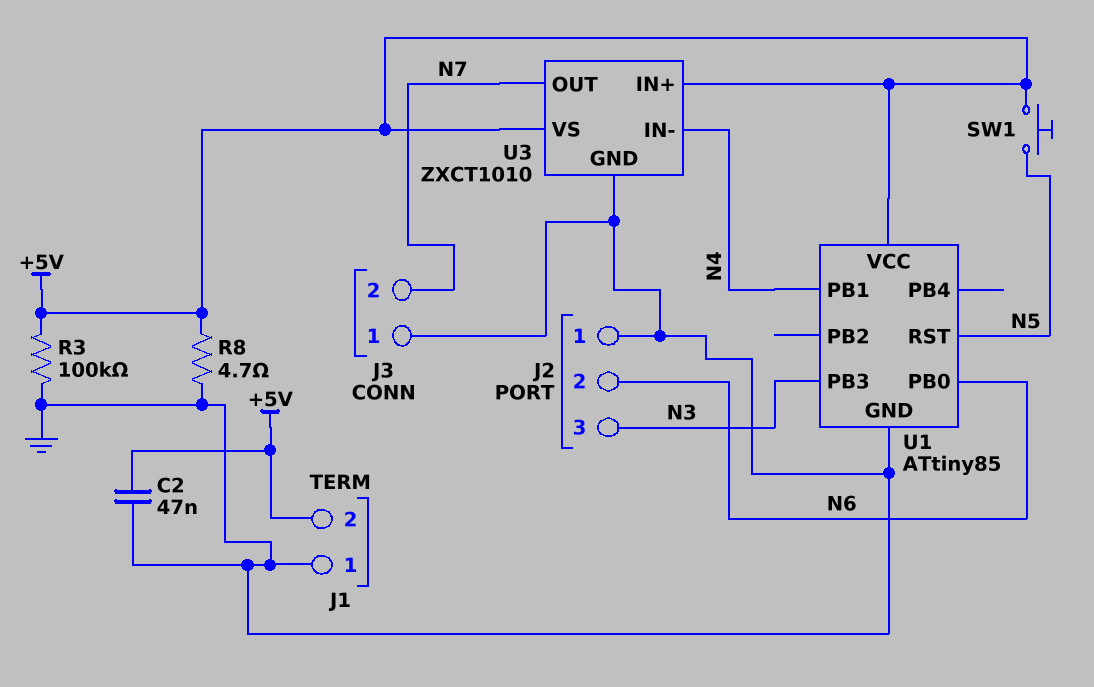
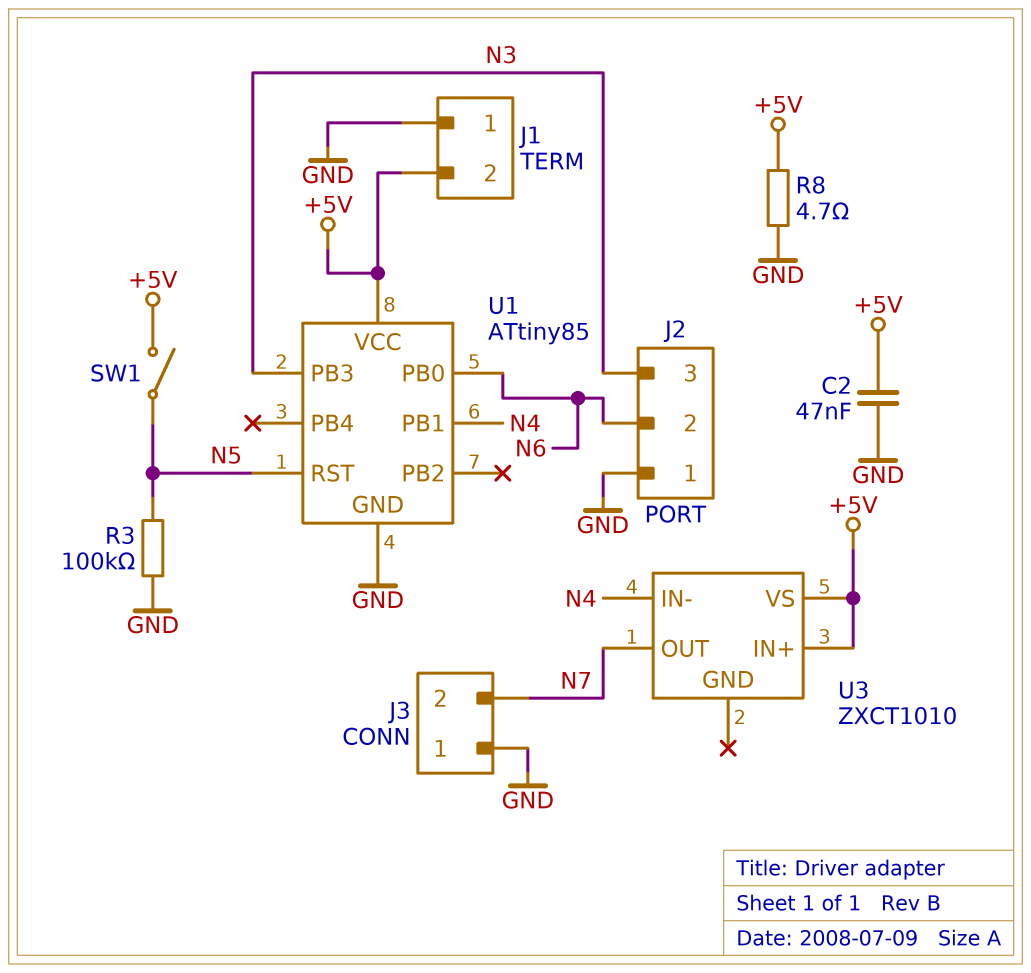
R3: 100k (+5V, GND) -> 100k (GND, N5)
SW1: button (+5V, N5) -> switch (+5V, N5)
U3 pin GND: GND -> none

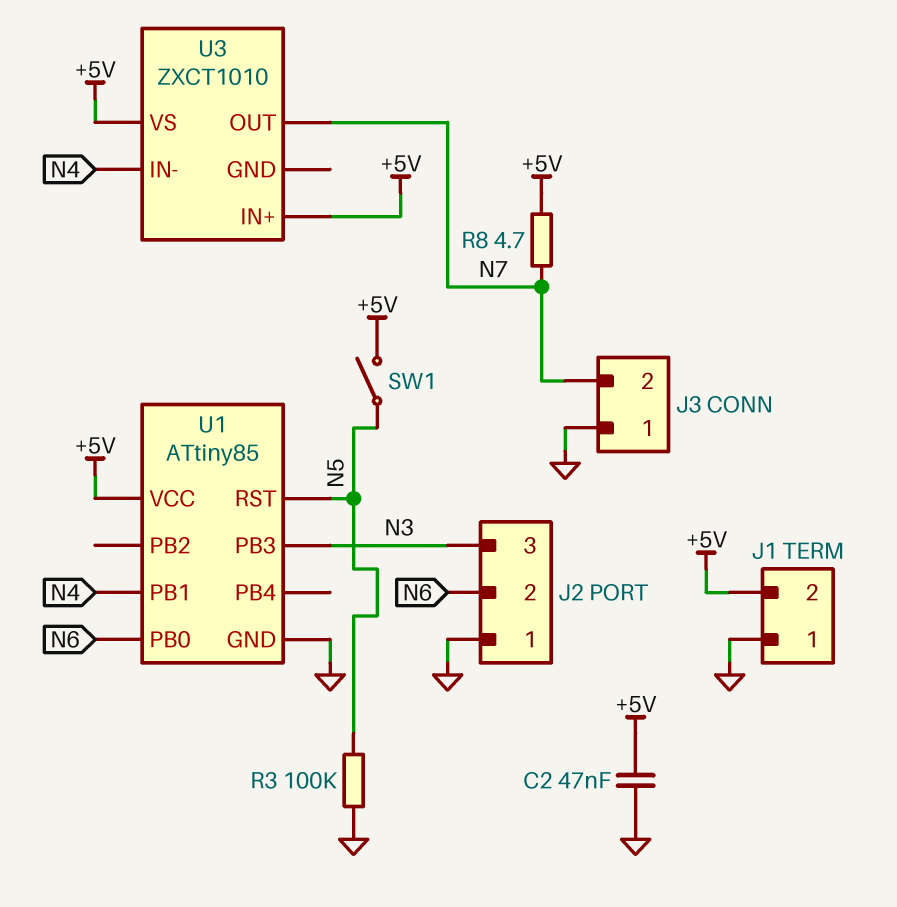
R8: 4.7 (+5V, GND) -> 4.7 (+5V, N7)

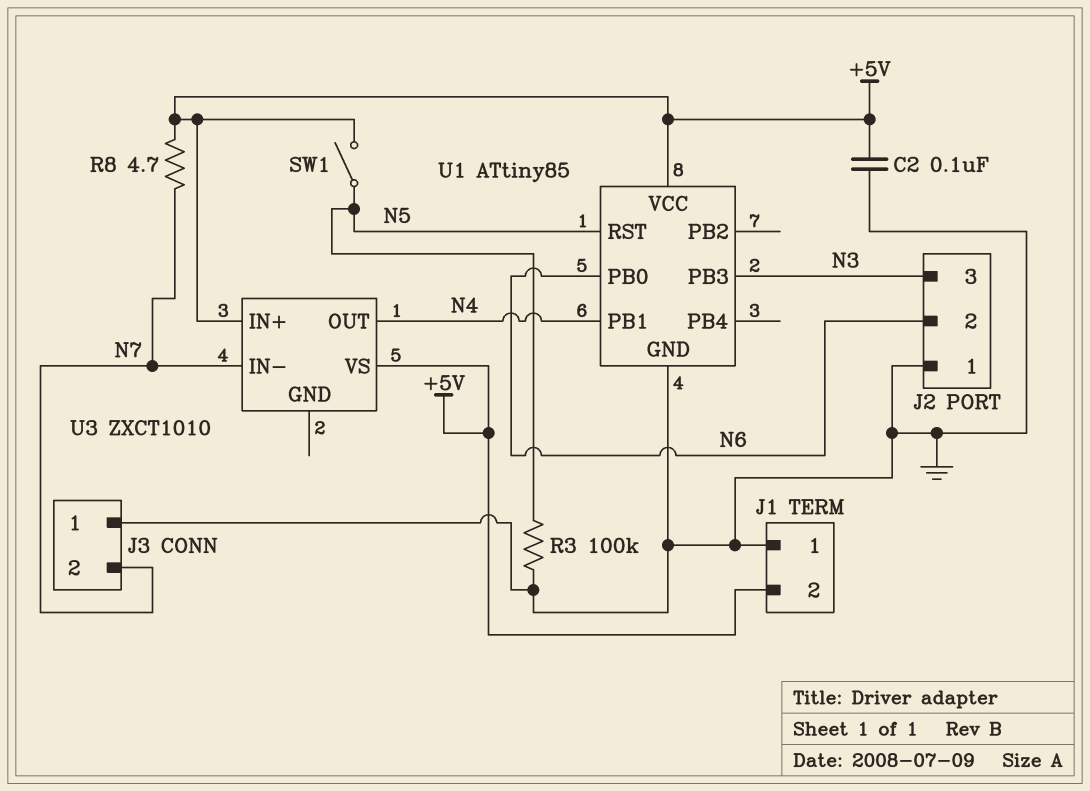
C2: 47nF (+5V, GND) -> 100nF (+5V, GND)
U3 pin IN-: N4 -> N7
U3 pin OUT: N7 -> N4

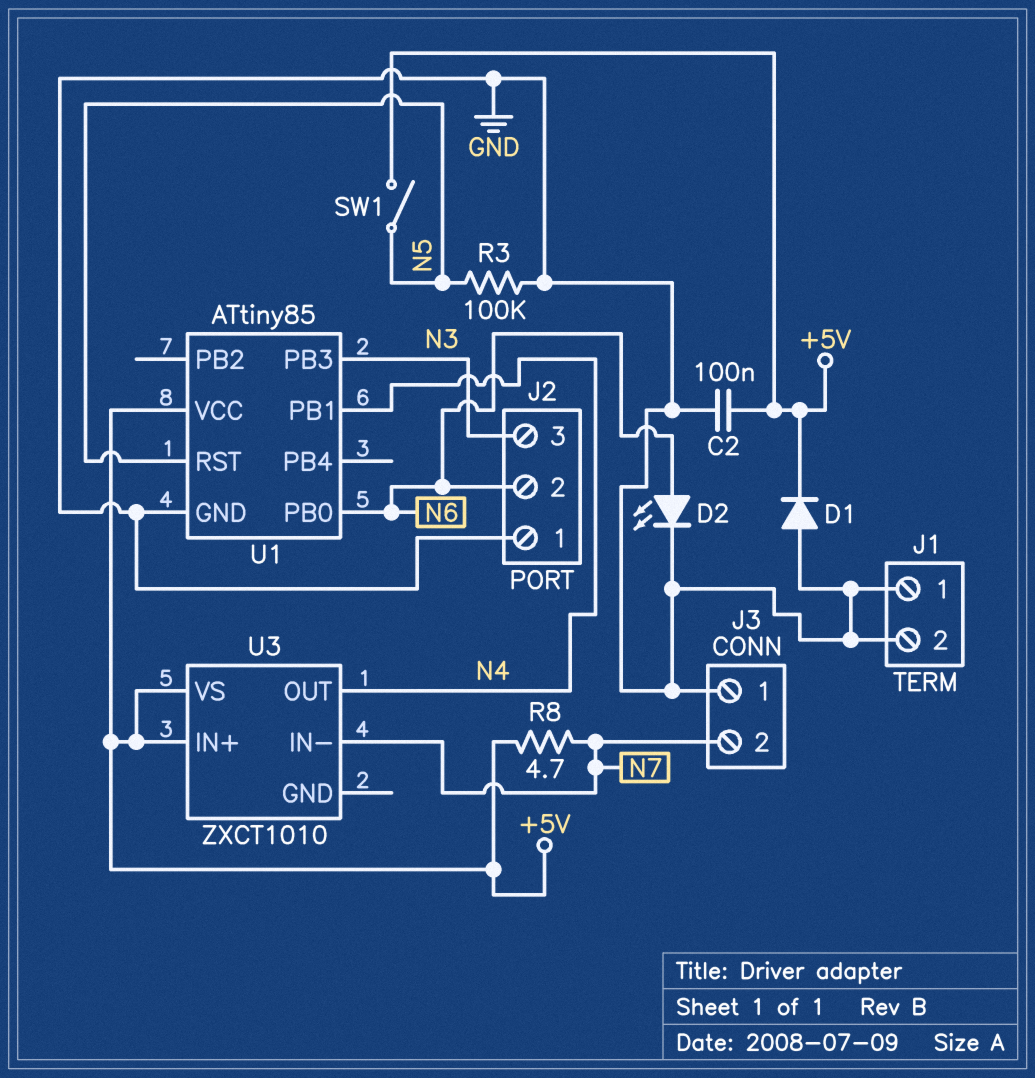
D1: none -> diode (A GND, K +5V)
D2: none -> LED (A N6, K GND)
J1 pin 2: +5V -> GND

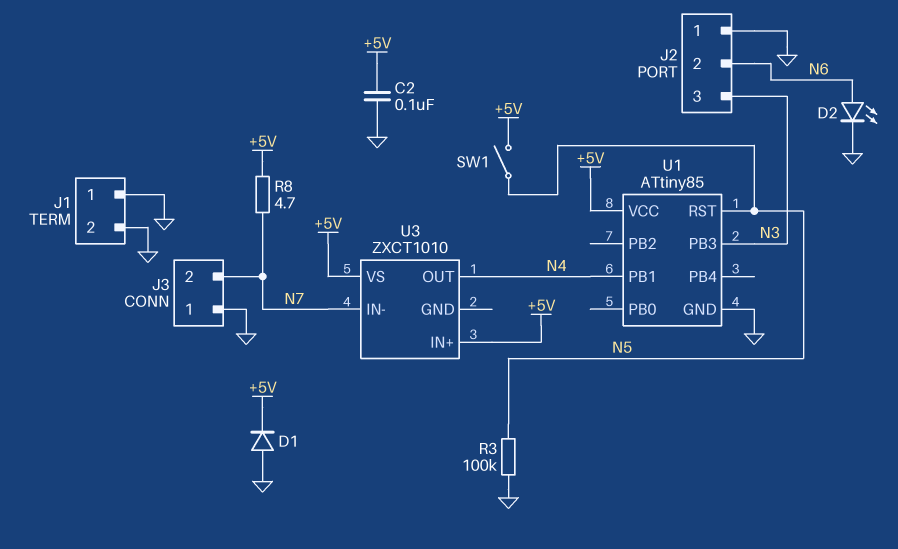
U1 pin PB0: N6 -> none

